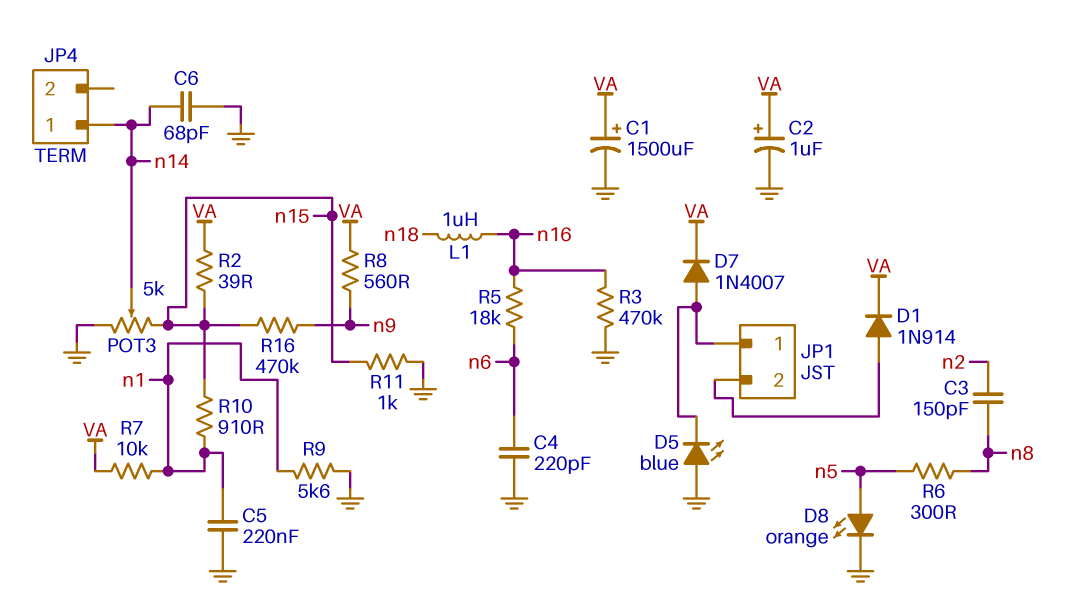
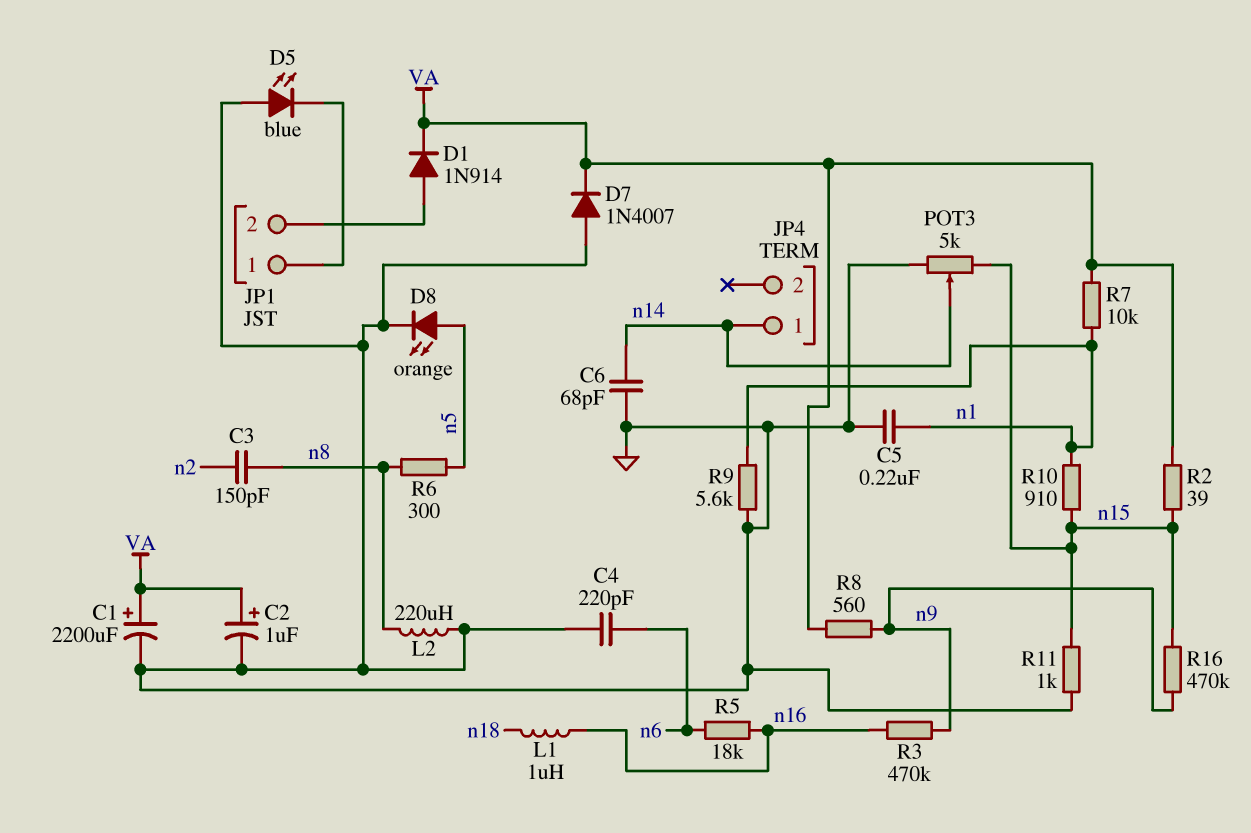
C1: 1500uF (plus VA, minus GND) -> 2200uF (plus VA, minus GND)
D7: diode 1N4007 (A JP1/1, K VA) -> diode 1N4007 (A GND, K VA)
L2: none -> 220uH (GND, n8)
R3: 470k (GND, n16) -> 470k (n9, n16)

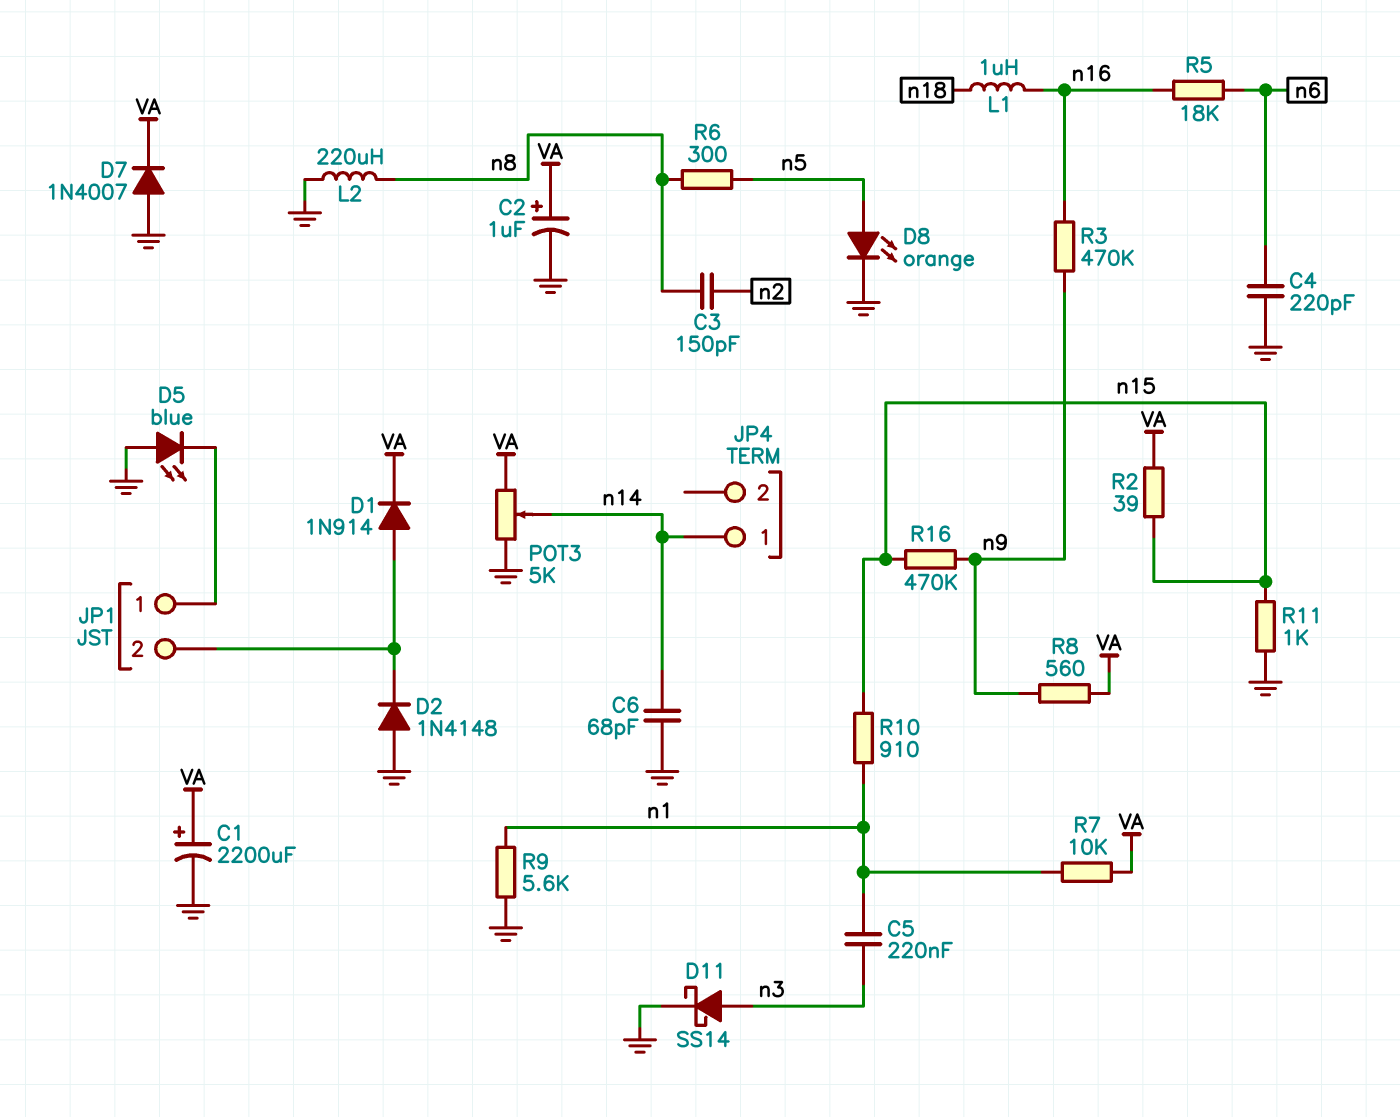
C5: 220nF (GND, n1) -> 220nF (n1, n3)
D2: none -> diode 1N4148 (A GND, K JP1/2)
D11: none -> schottky SS14 (A n3, K GND)
POT3: 5k (GND, n15, wiper n14) -> 5k (GND, VA, wiper n14)

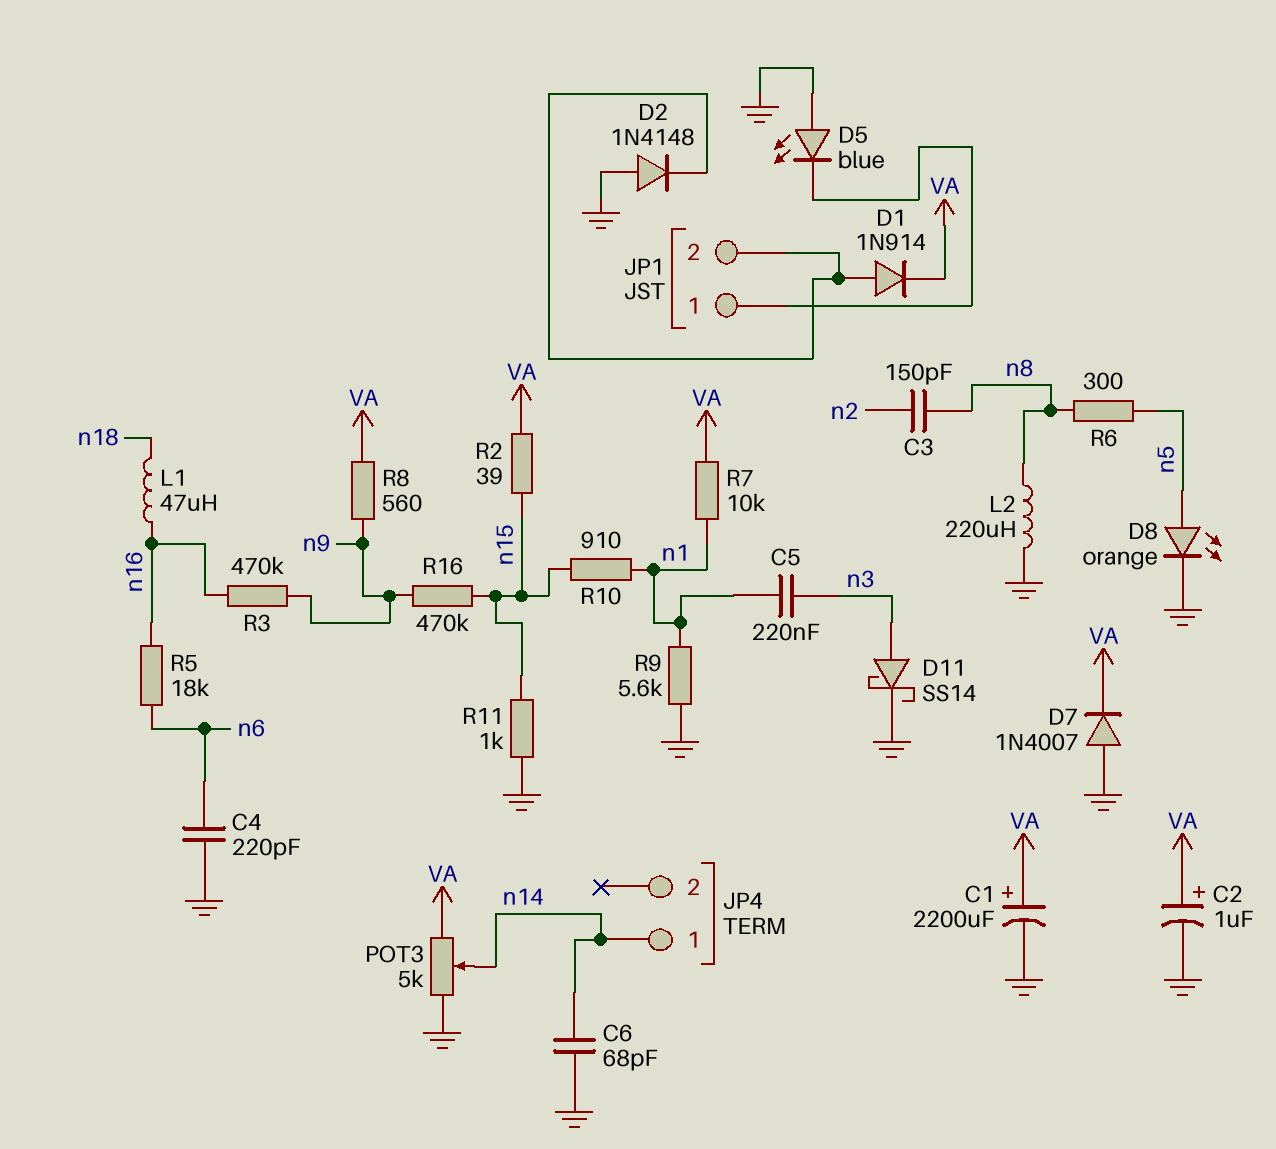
L1: 1uH (n16, n18) -> 47uH (n16, n18)

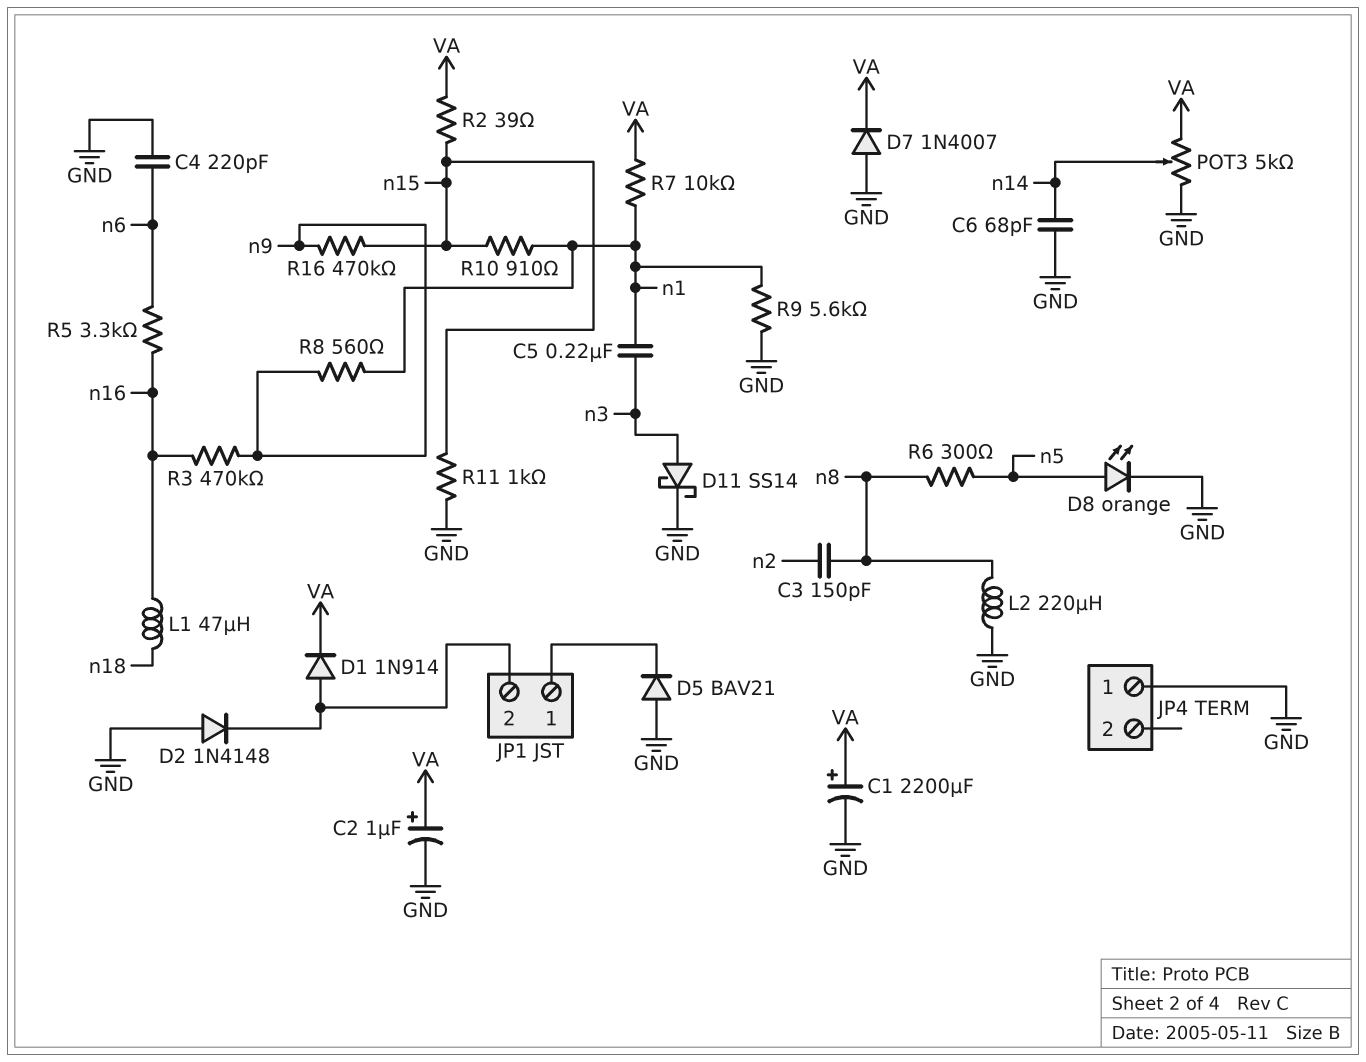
D5: LED blue (A GND, K JP1/1) -> diode BAV21 (A GND, K JP1/1)
JP4 pin 1: n14 -> GND
R5: 18k (n6, n16) -> 3.3k (n6, n16)
R8: 560 (VA, n9) -> 560 (n1, n9)

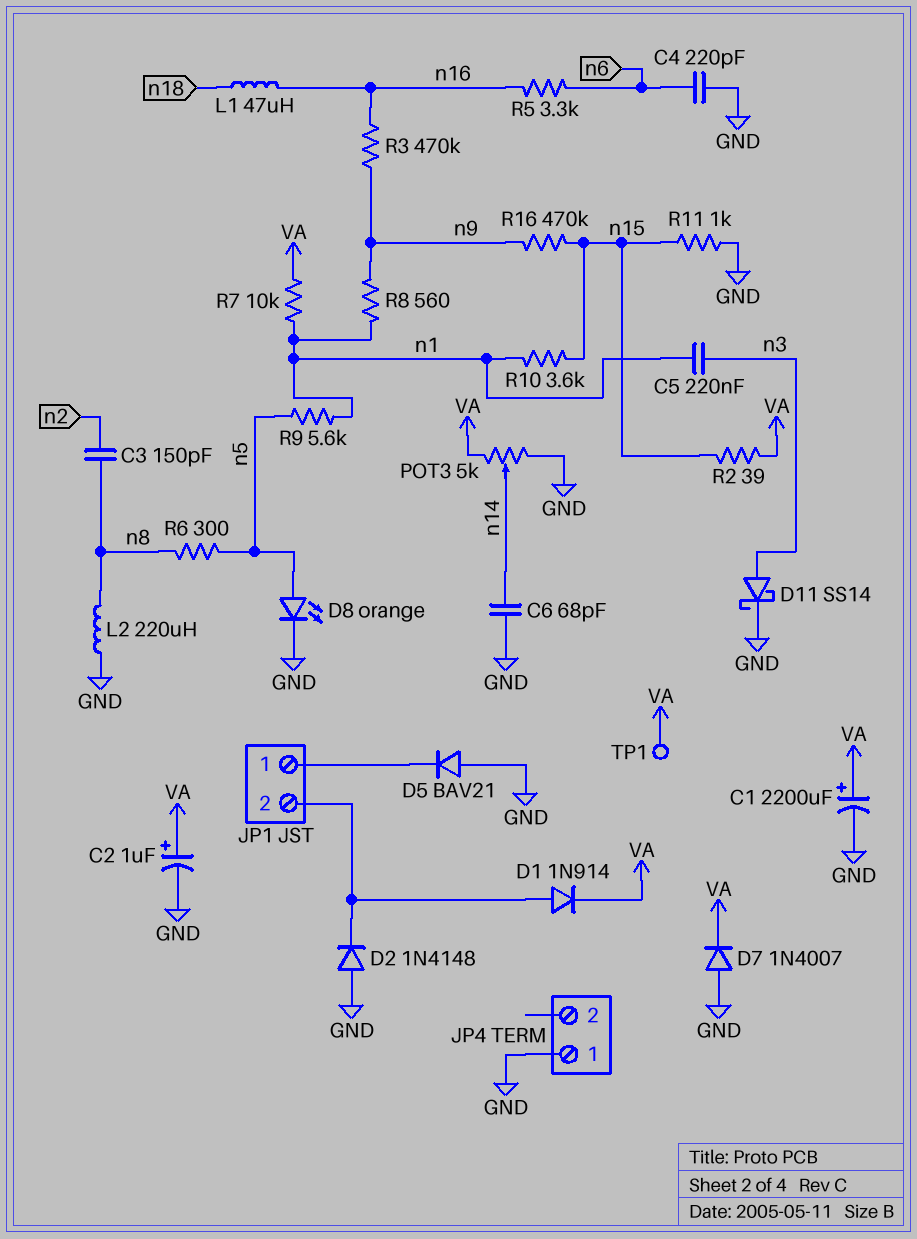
R9: 5.6k (GND, n1) -> 5.6k (n1, n5)
R10: 910 (n1, n15) -> 3.6k (n1, n15)
TP1: none -> test point (VA)

